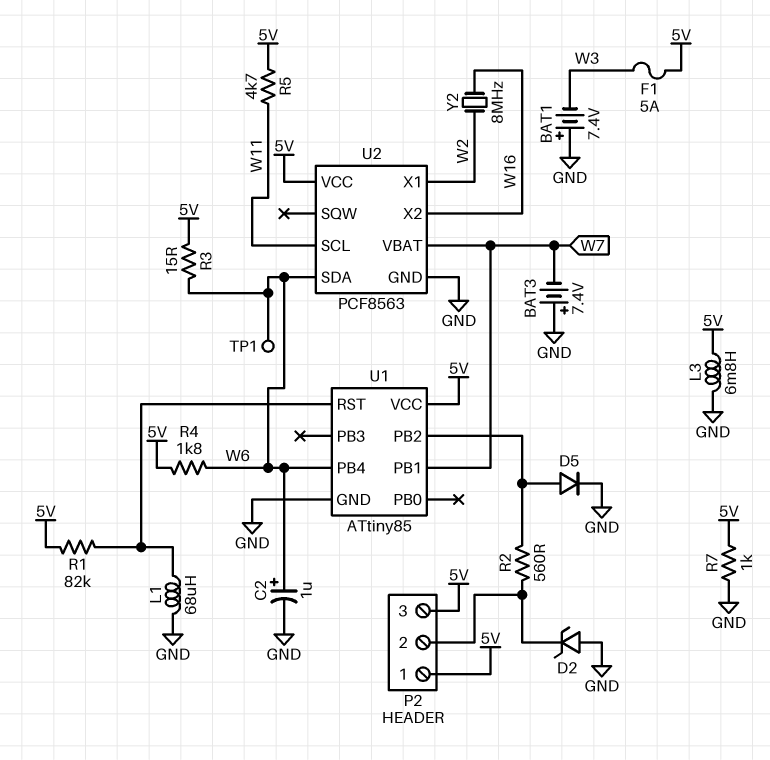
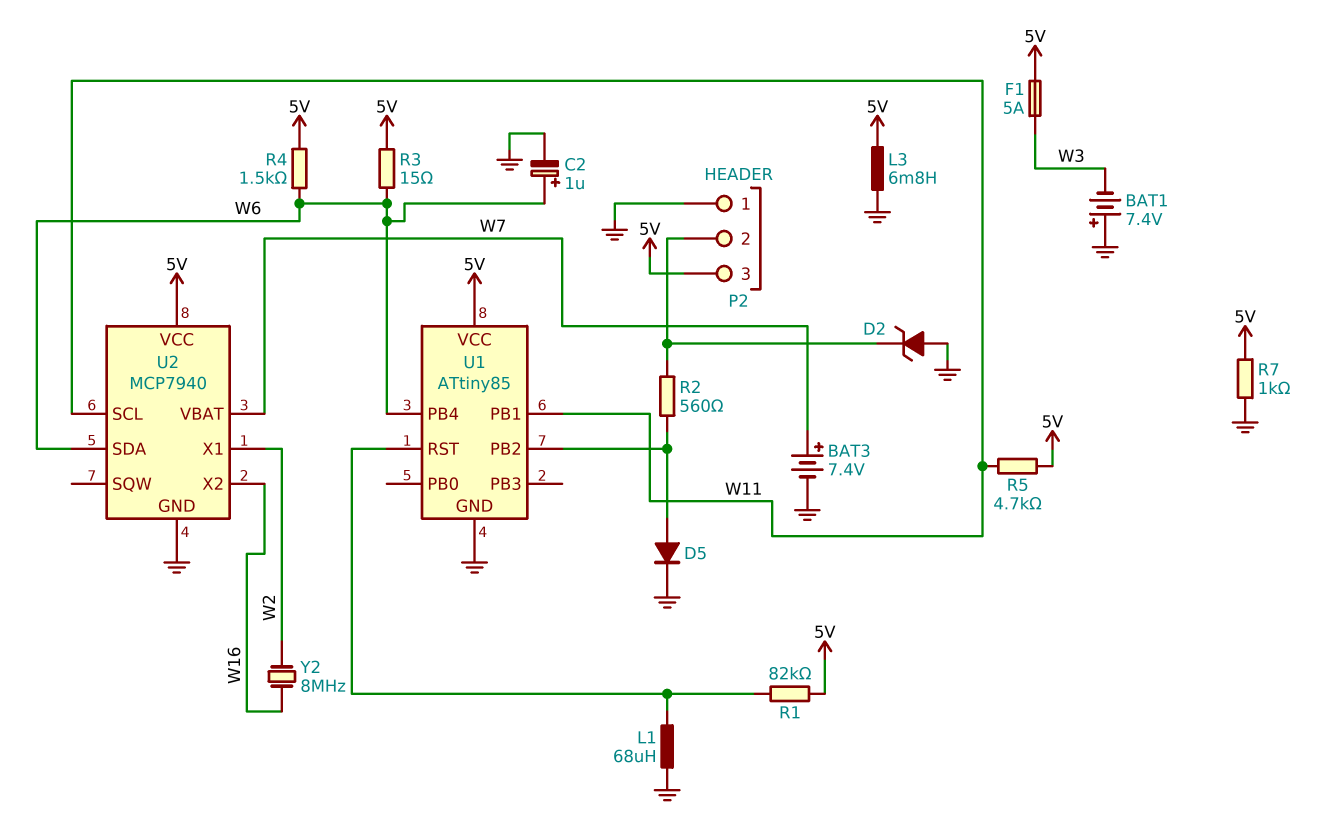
BAT3: 7.4V (plus GND, minus W7) -> 7.4V (plus W7, minus GND)
P2 pin 1: 5V -> GND
R4: 1.8k (5V, W6) -> 1.5k (5V, W6)
TP1: test point (W6) -> none
U1 pin PB1: W7 -> W11
U2: PCF8563 -> MCP7940

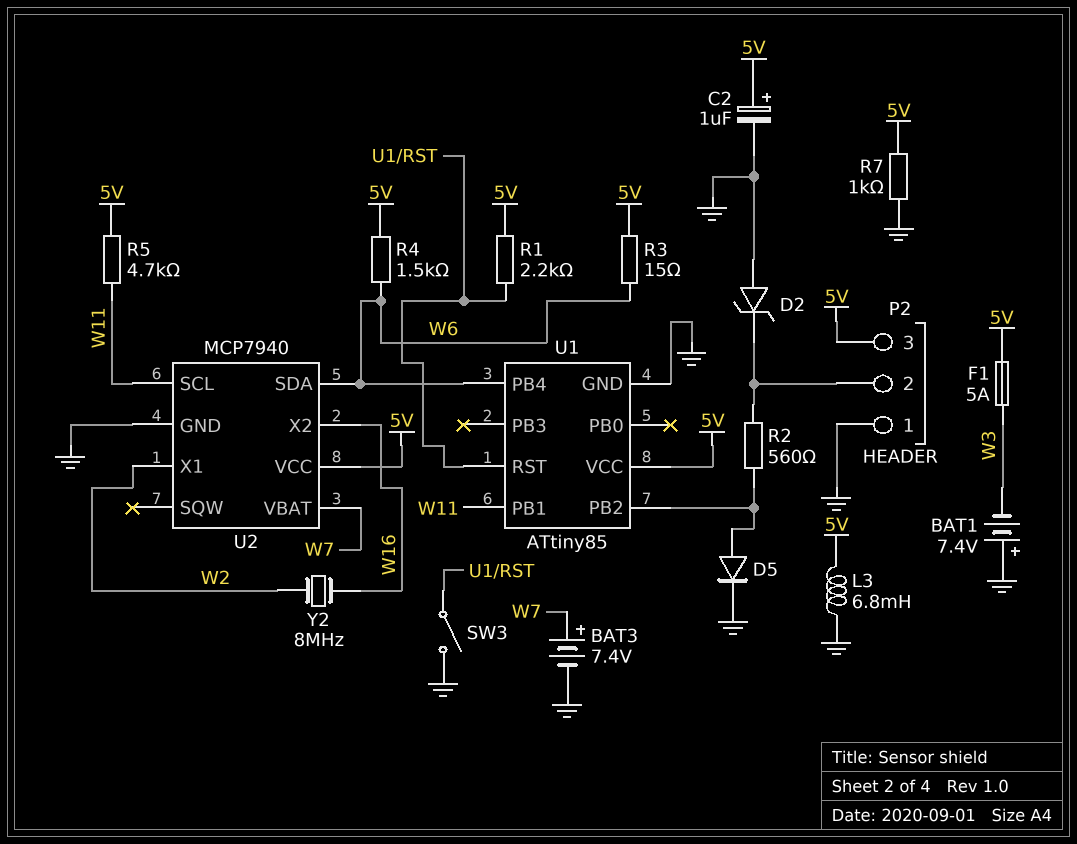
C2: 1uF (plus W6, minus GND) -> 1uF (plus 5V, minus GND)
L1: 68uH (GND, U1/RST) -> none
R1: 82k (5V, U1/RST) -> 2.2k (5V, U1/RST)
SW3: none -> switch (GND, U1/RST)

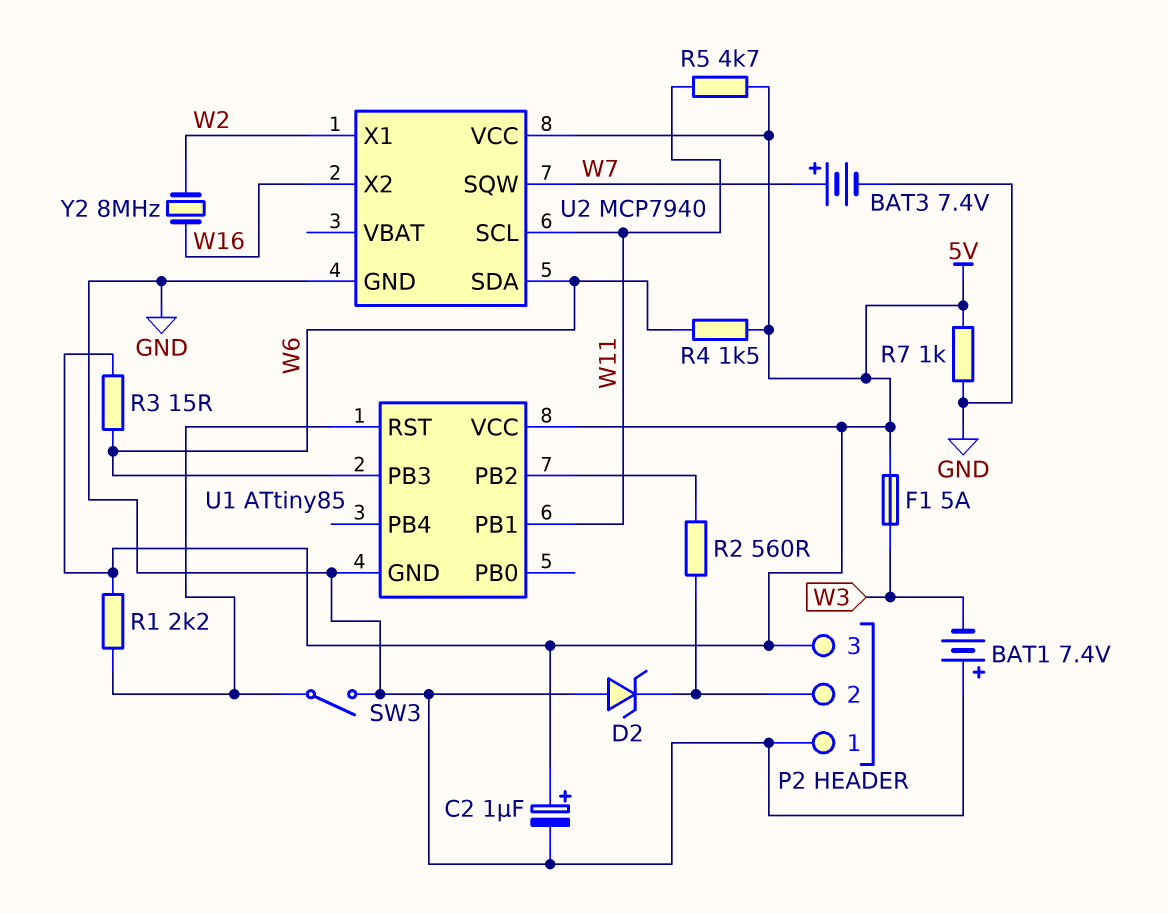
D5: diode (A U1/PB2, K GND) -> none
L3: 6.8mH (5V, GND) -> none
U1 pin PB3: none -> W6
U1 pin PB4: W6 -> none
U2 pin SQW: none -> W7
U2 pin VBAT: W7 -> none

